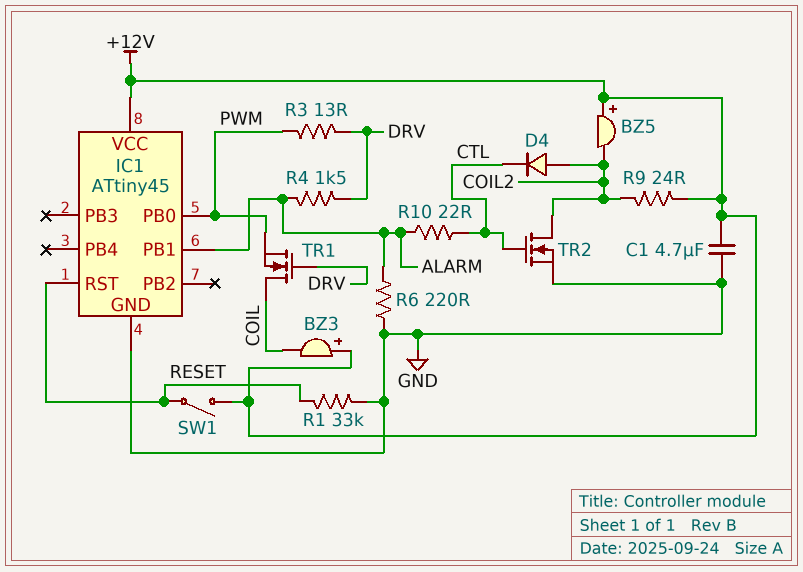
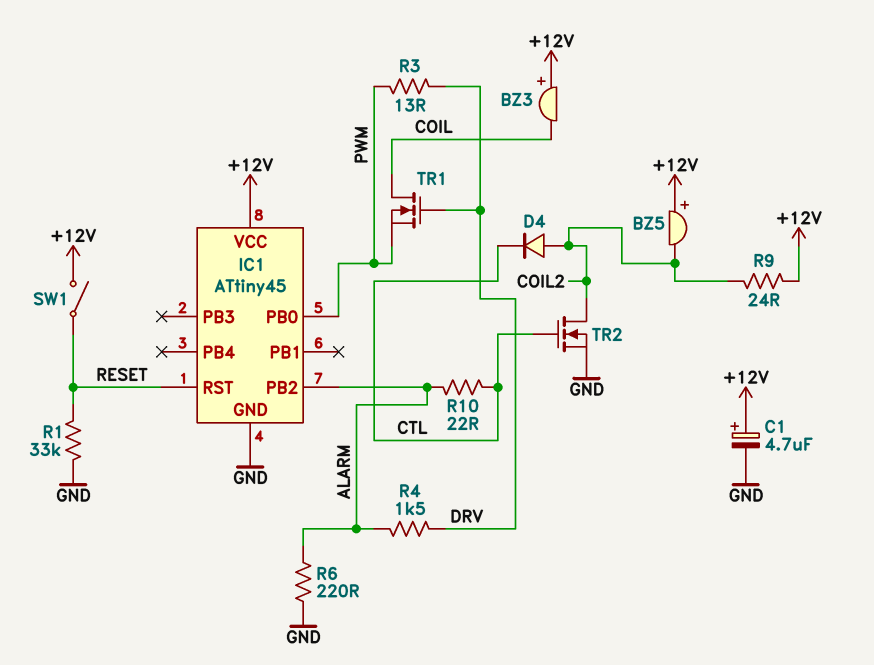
C1: 4.7uF (+12V, GND) -> 4.7uF (plus +12V, minus GND)
IC1 pin PB1: ALARM -> none
IC1 pin PB2: none -> ALARM

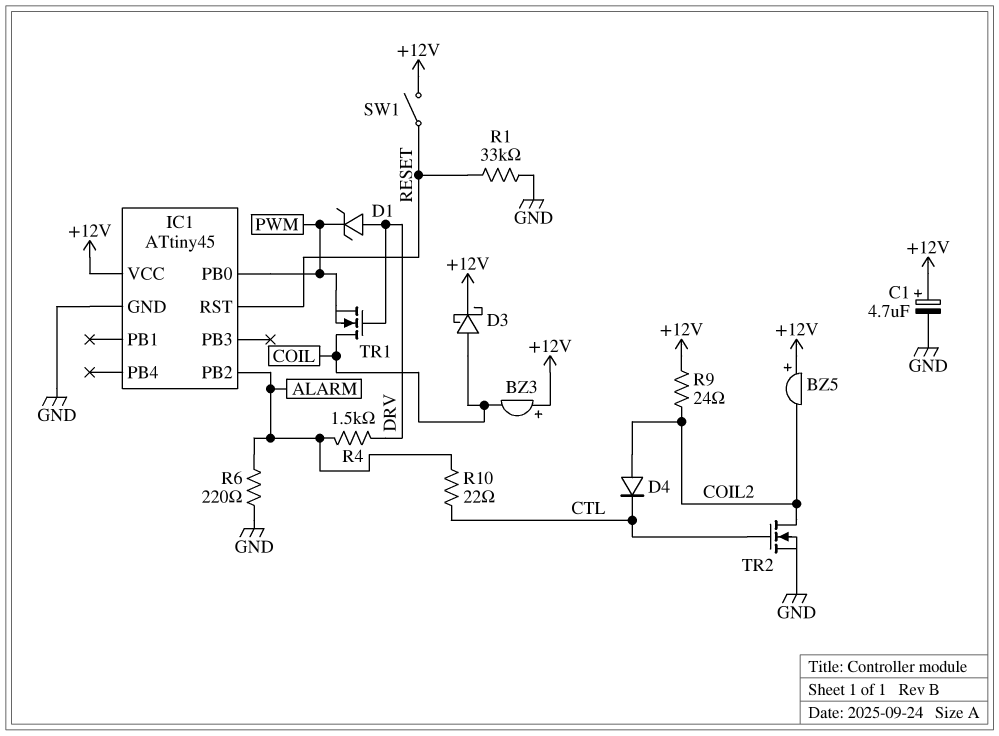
D1: none -> zener (A DRV, K PWM)
D3: none -> schottky (A COIL, K +12V)
R3: 13 (DRV, PWM) -> none

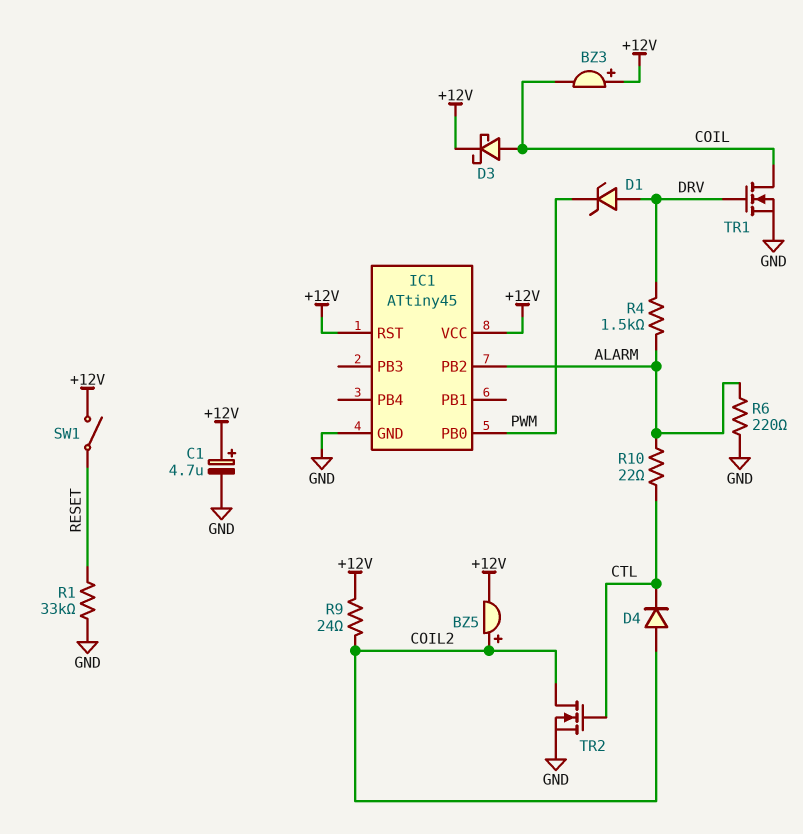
BZ5: buzzer (plus +12V, minus COIL2) -> buzzer (plus COIL2, minus +12V)
IC1 pin RST: RESET -> +12V
TR1: NMOS (G DRV, D COIL, S PWM) -> NMOS (G DRV, D COIL, S GND)

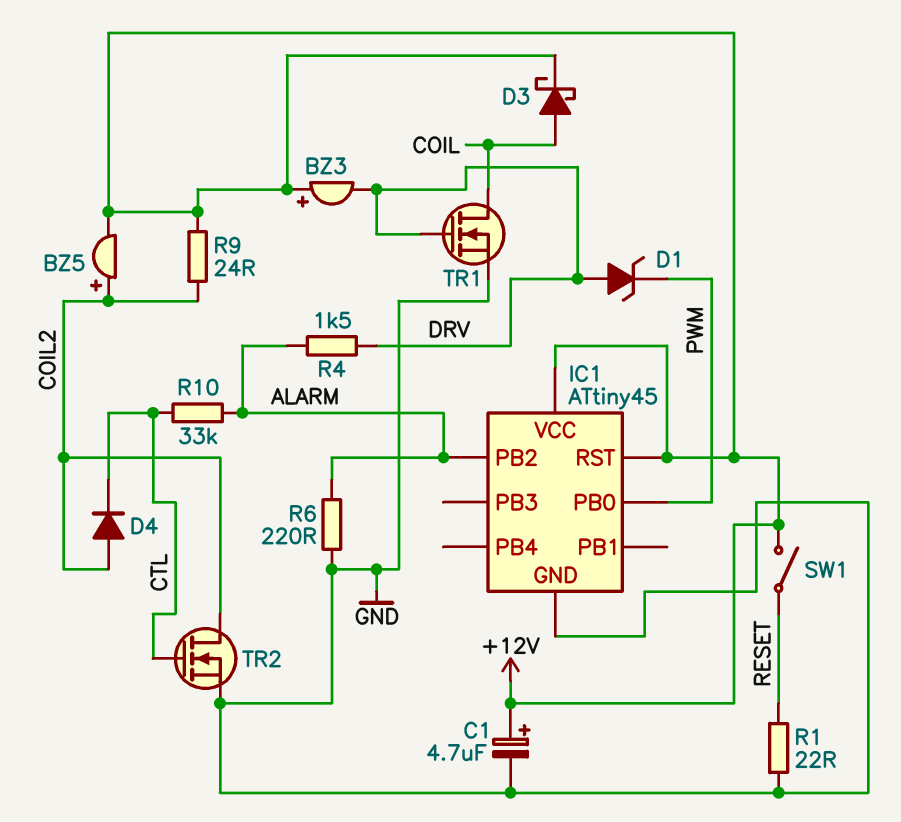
BZ3: buzzer (plus +12V, minus COIL) -> buzzer (plus +12V, minus DRV)
R1: 33k (GND, RESET) -> 22 (GND, RESET)
R10: 22 (ALARM, CTL) -> 33k (ALARM, CTL)

